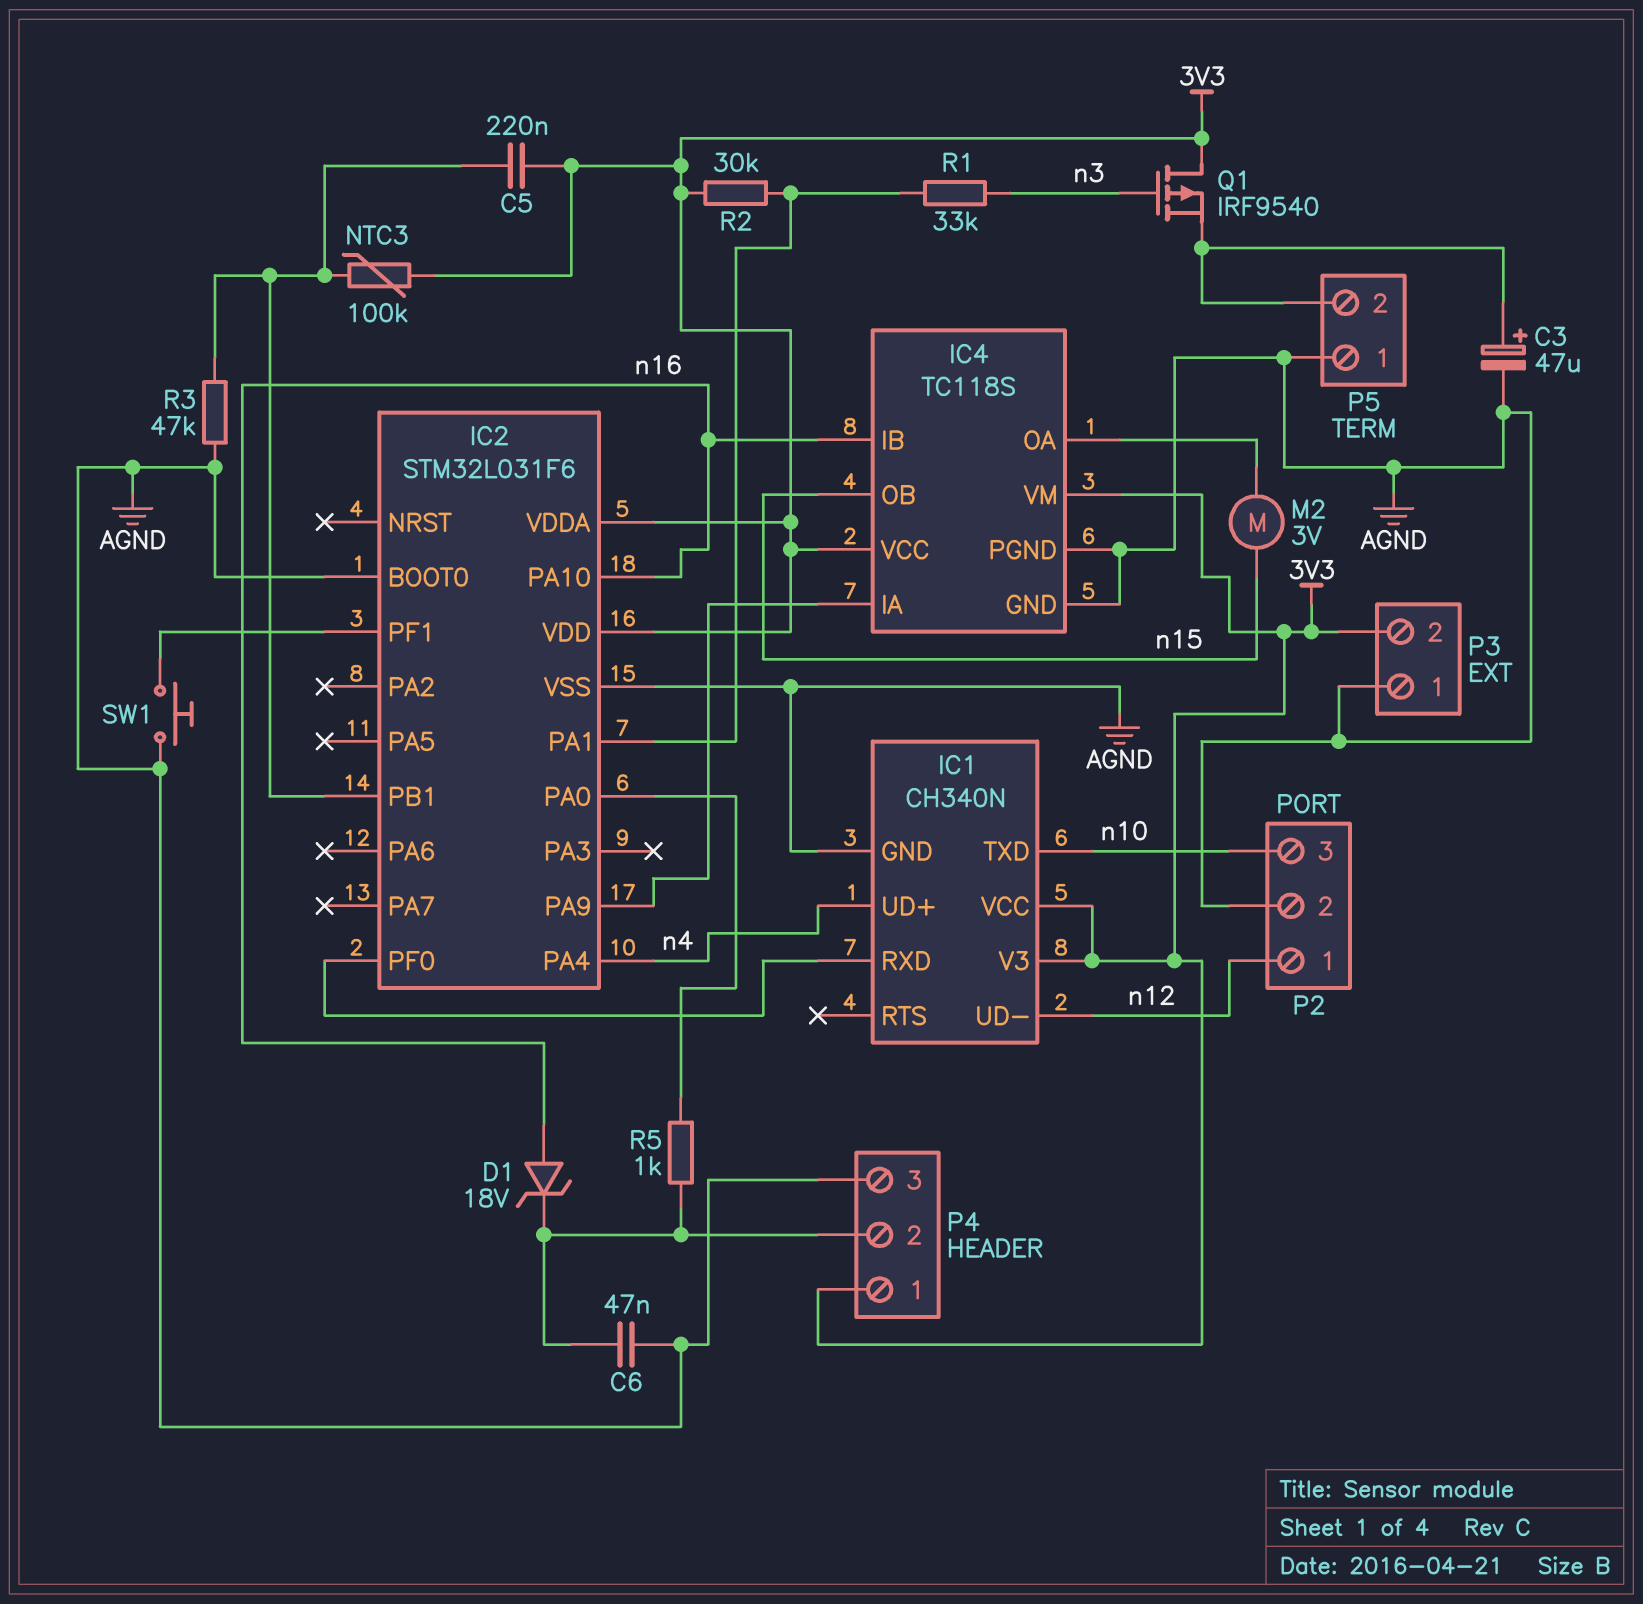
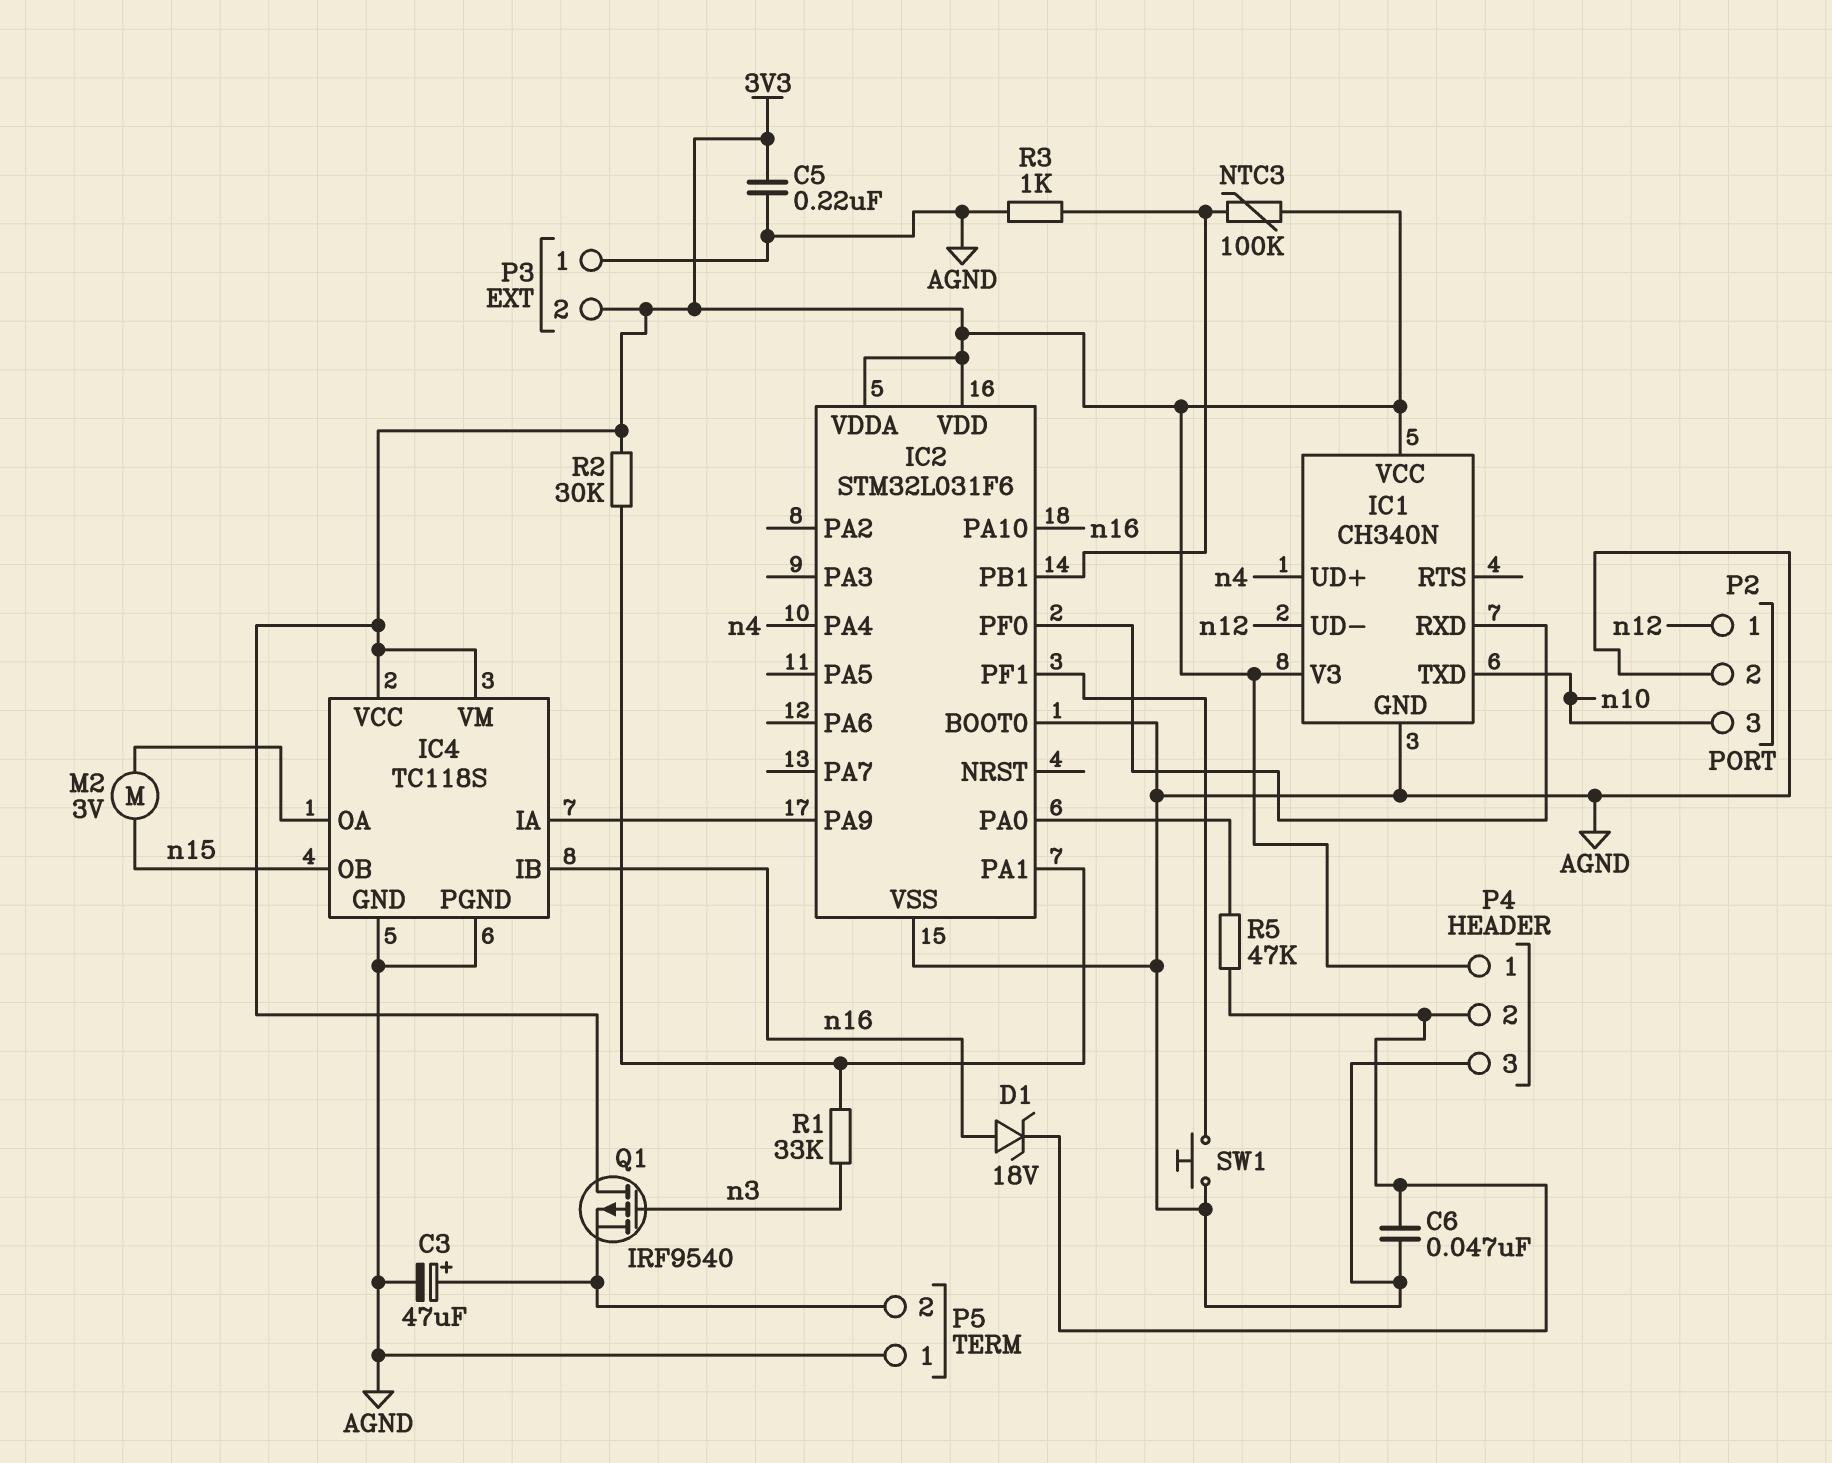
C5: 220nF (3V3, IC2/PB1) -> 220nF (3V3, AGND)
R3: 47k (AGND, IC2/PB1) -> 1k (AGND, IC2/PB1)
R5: 1k (IC2/PA0, P4/2) -> 47k (IC2/PA0, P4/2)

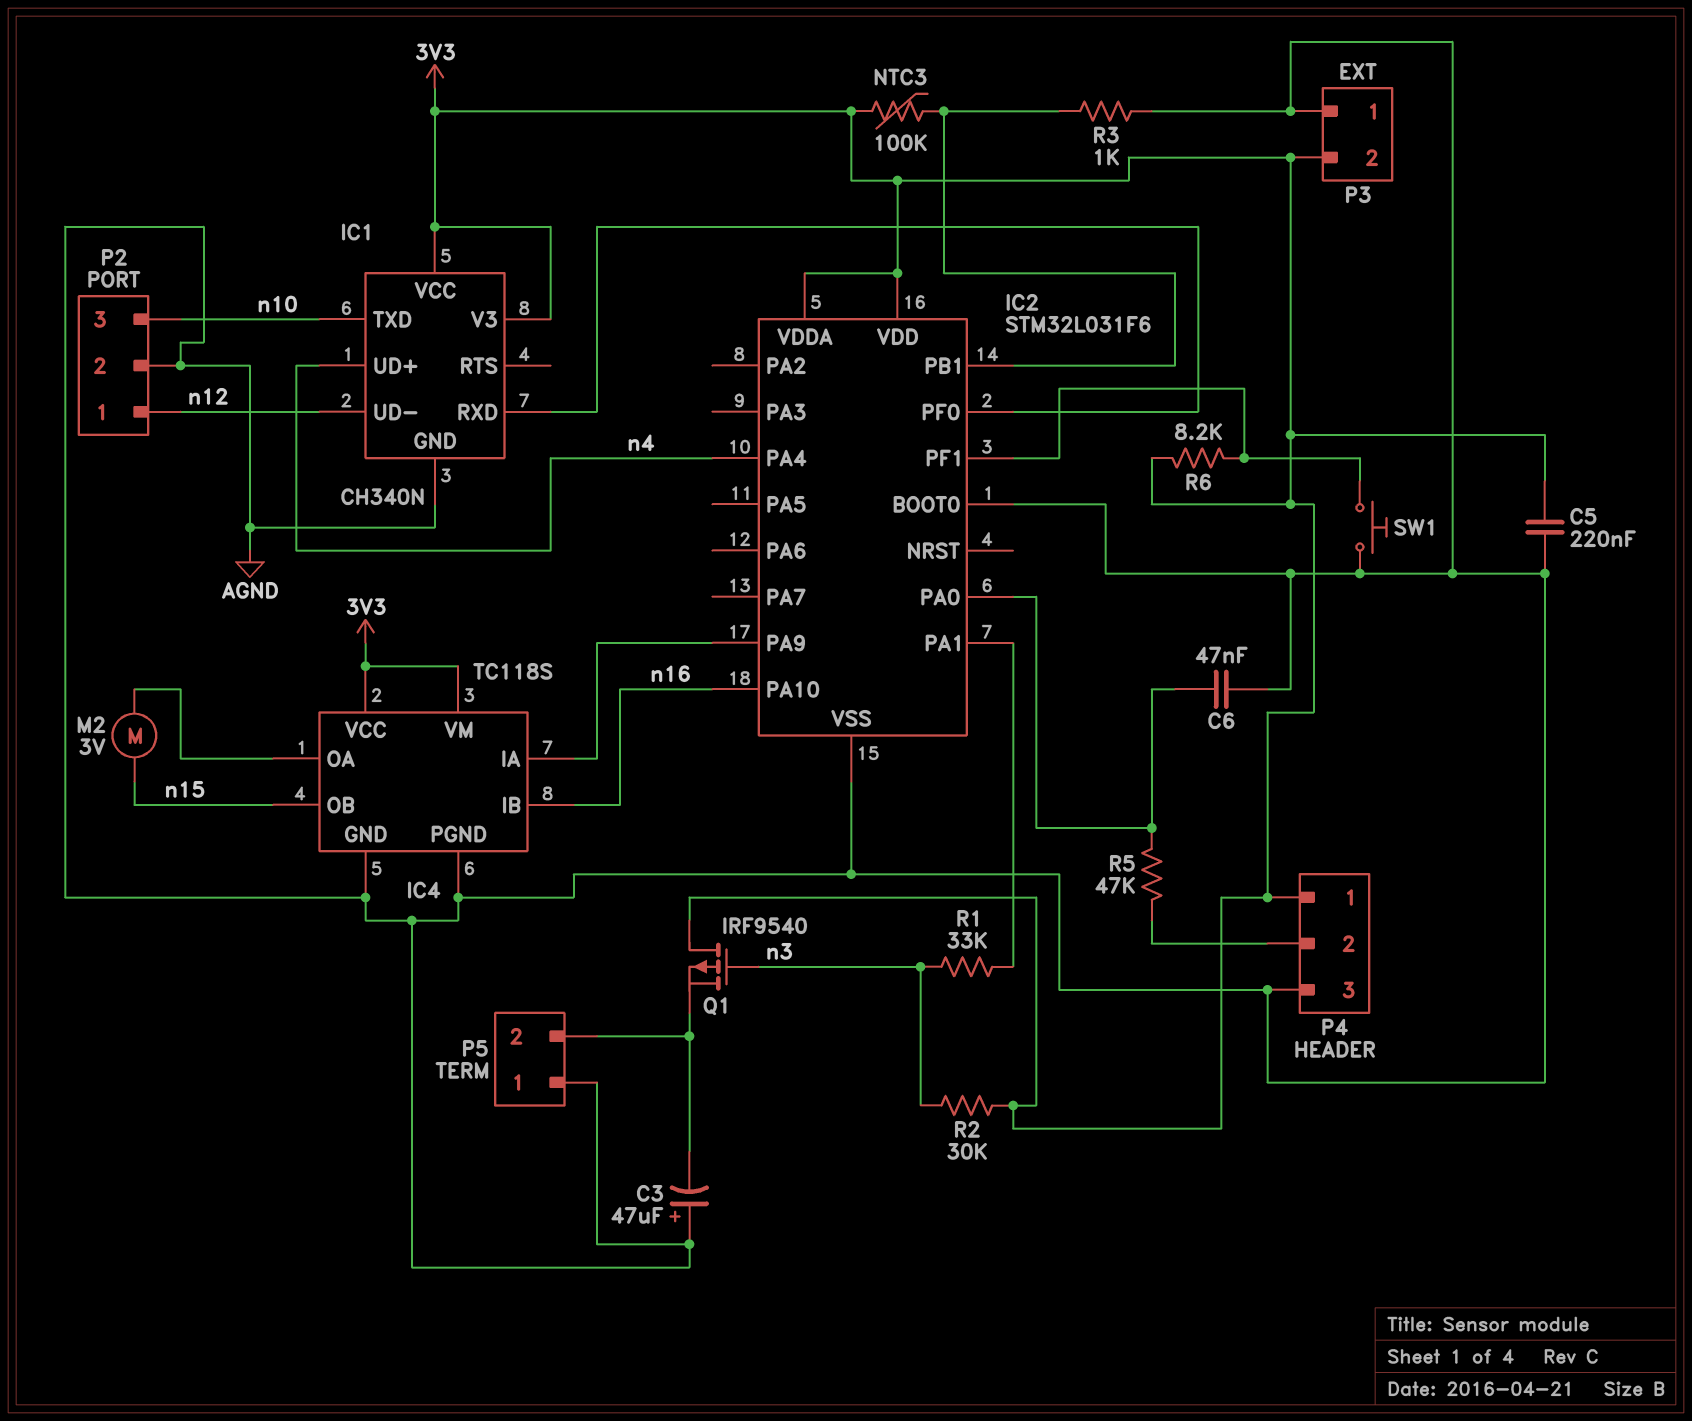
C3: 47uF (plus P5/2, minus AGND) -> 47uF (plus AGND, minus P5/2)
C6: 47nF (AGND, P4/2) -> 47nF (AGND, IC2/PA0)
D1: zener 18V (A n16, K P4/2) -> none
R2: 30k (3V3, IC2/PA1) -> 30k (3V3, n3)
R6: none -> 8.2k (3V3, IC2/PF1)

